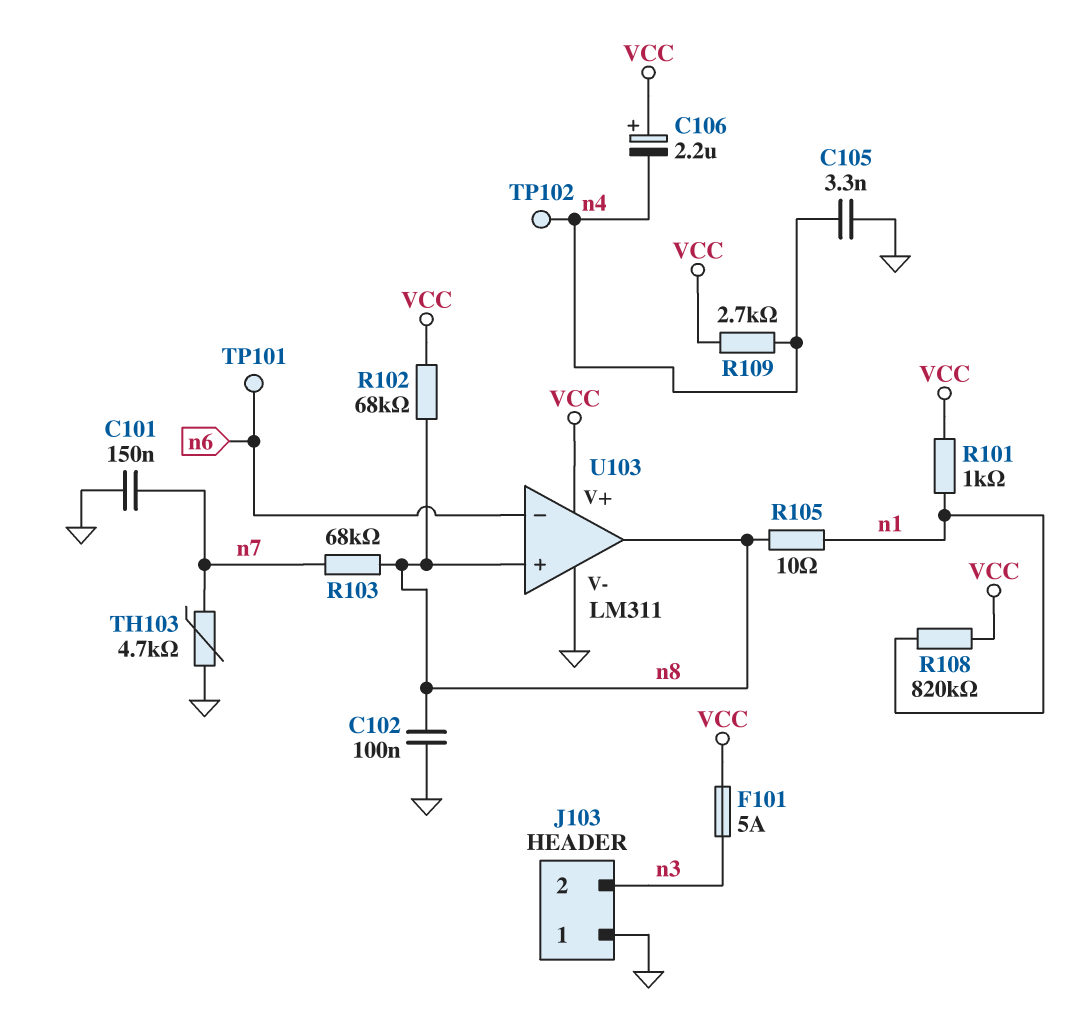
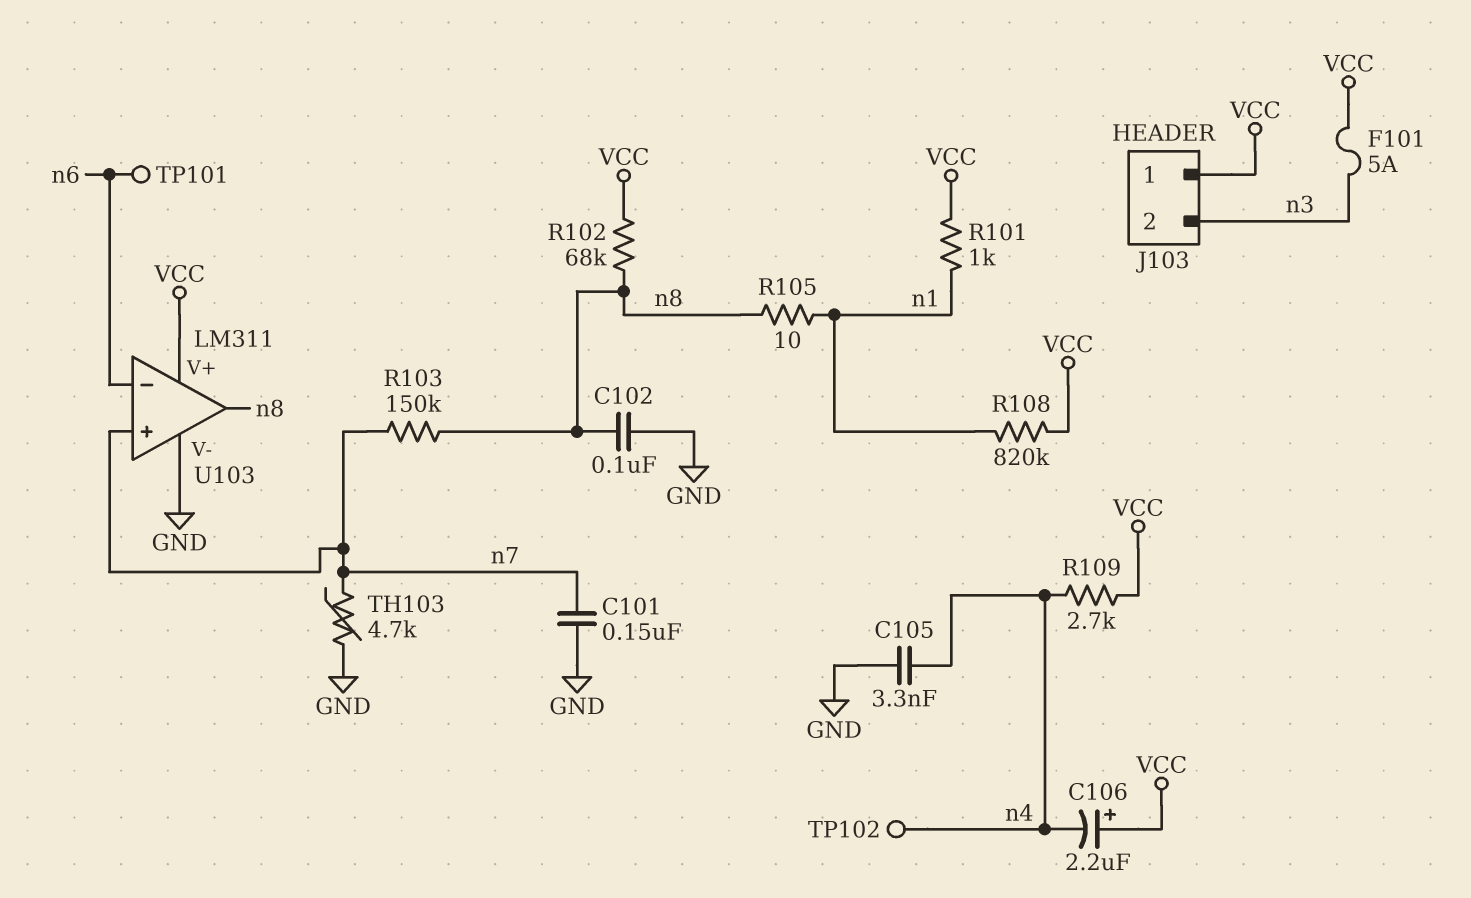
J103 pin 1: GND -> VCC
R103: 68k (n7, n8) -> 150k (n7, n8)
U103 pin in+: n8 -> n7

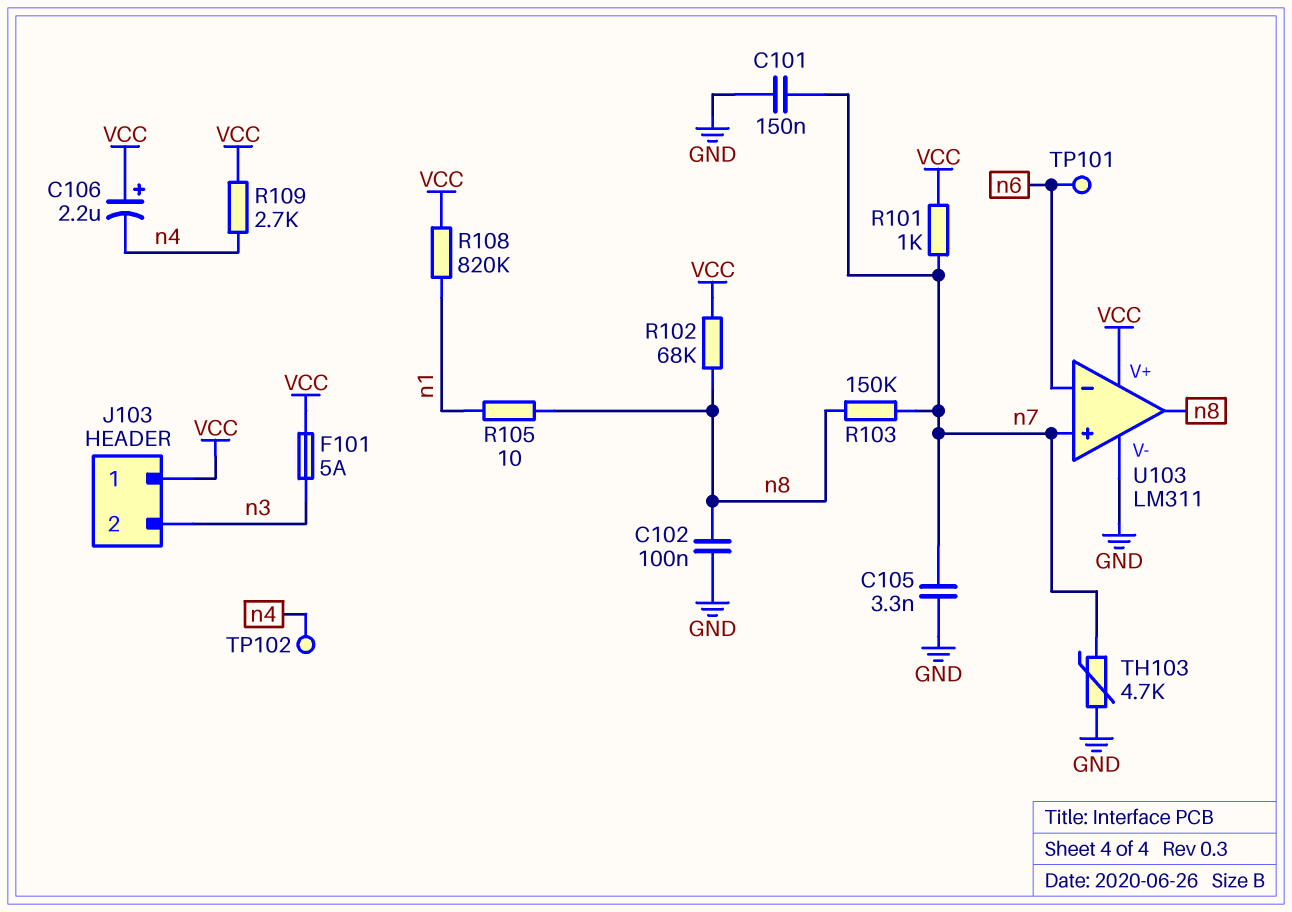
C105: 3.3nF (GND, n4) -> 3.3nF (GND, n7)
R101: 1k (VCC, n1) -> 1k (VCC, n7)

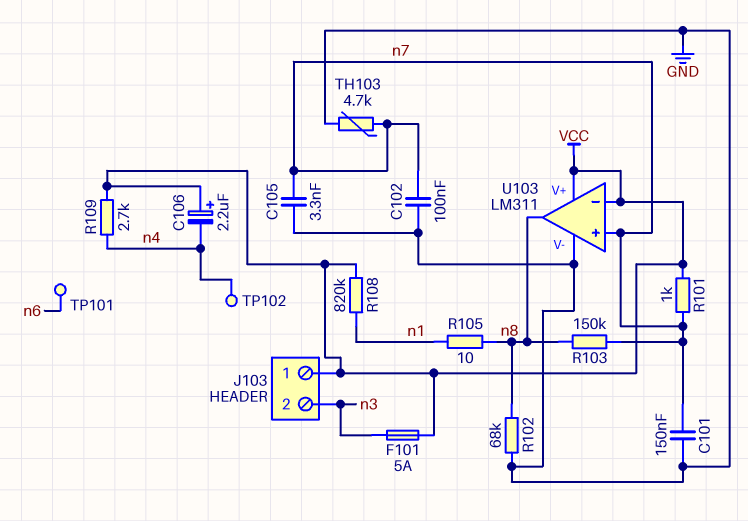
C102: 100nF (GND, n8) -> 100nF (GND, n7)
R102: 68k (VCC, n8) -> 68k (GND, n8)
U103 pin in-: n6 -> VCC

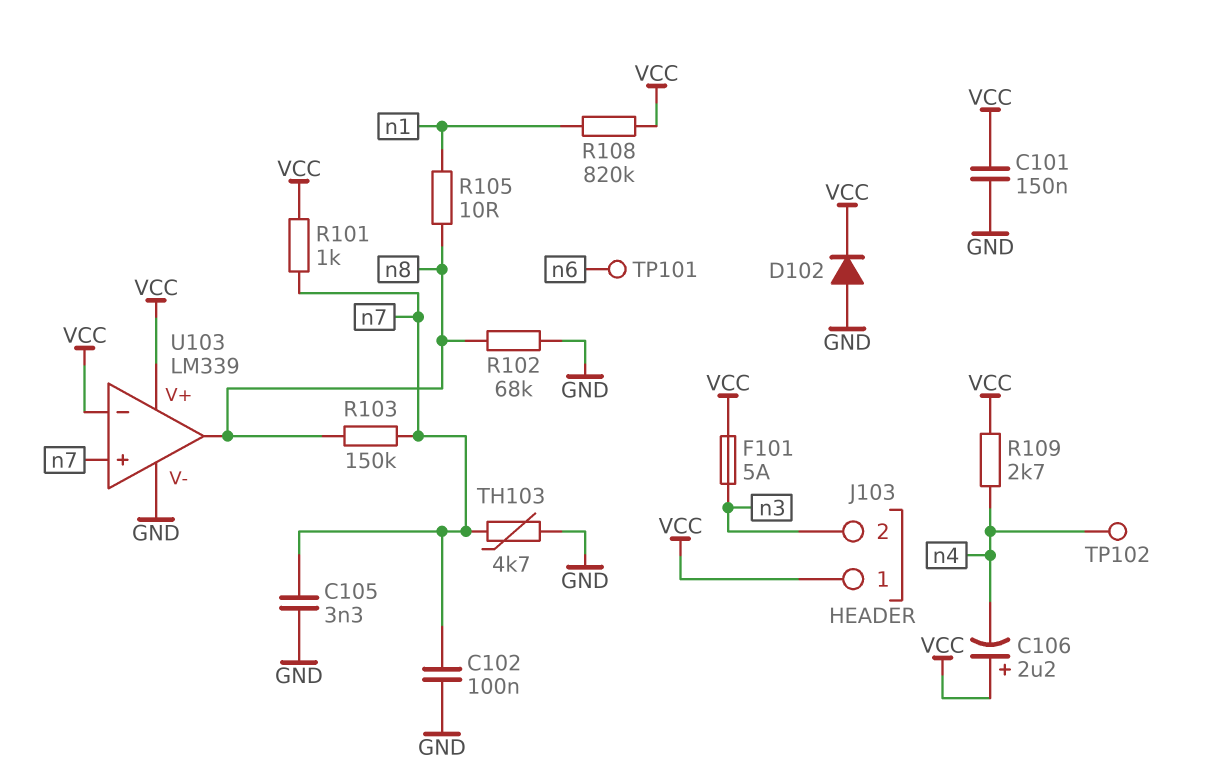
C101: 150nF (GND, n7) -> 150nF (GND, VCC)
D102: none -> diode (A GND, K VCC)
U103: LM311 -> LM339

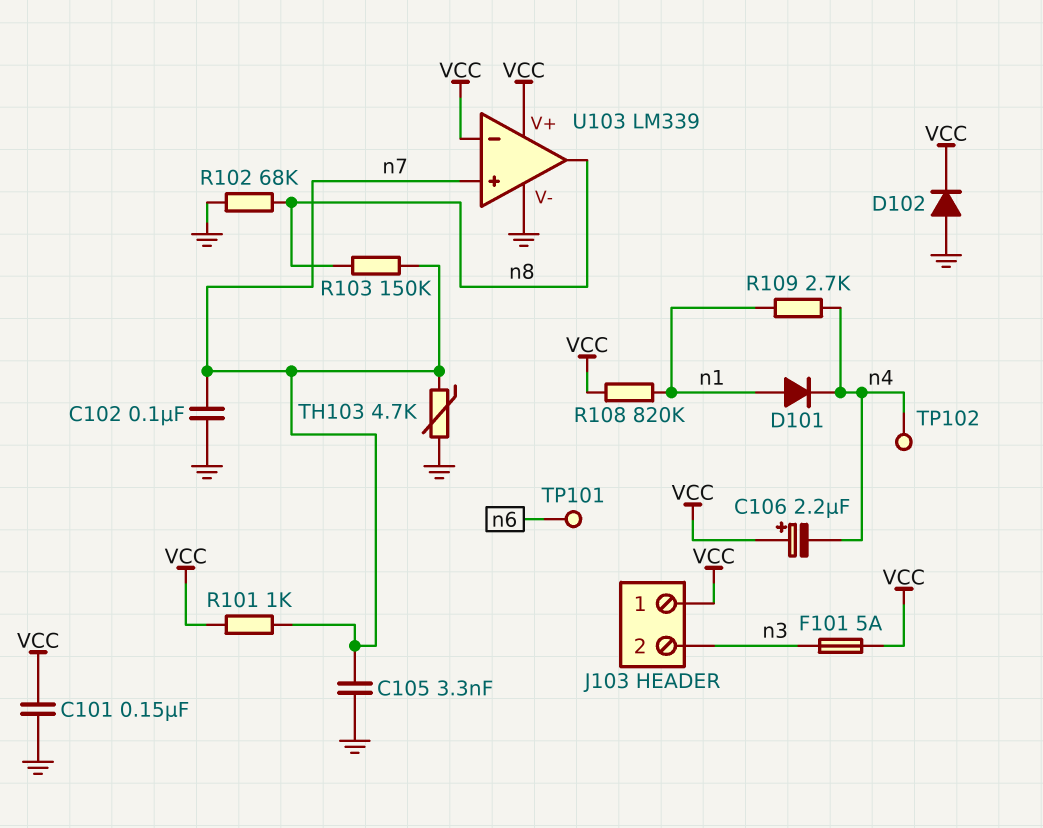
D101: none -> diode (A n1, K n4)
R105: 10 (n1, n8) -> none
R109: 2.7k (VCC, n4) -> 2.7k (n1, n4)

